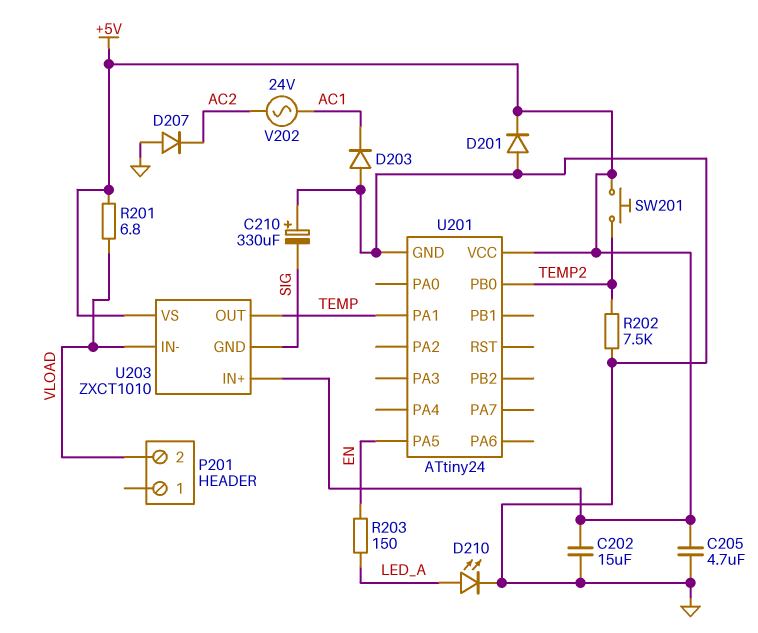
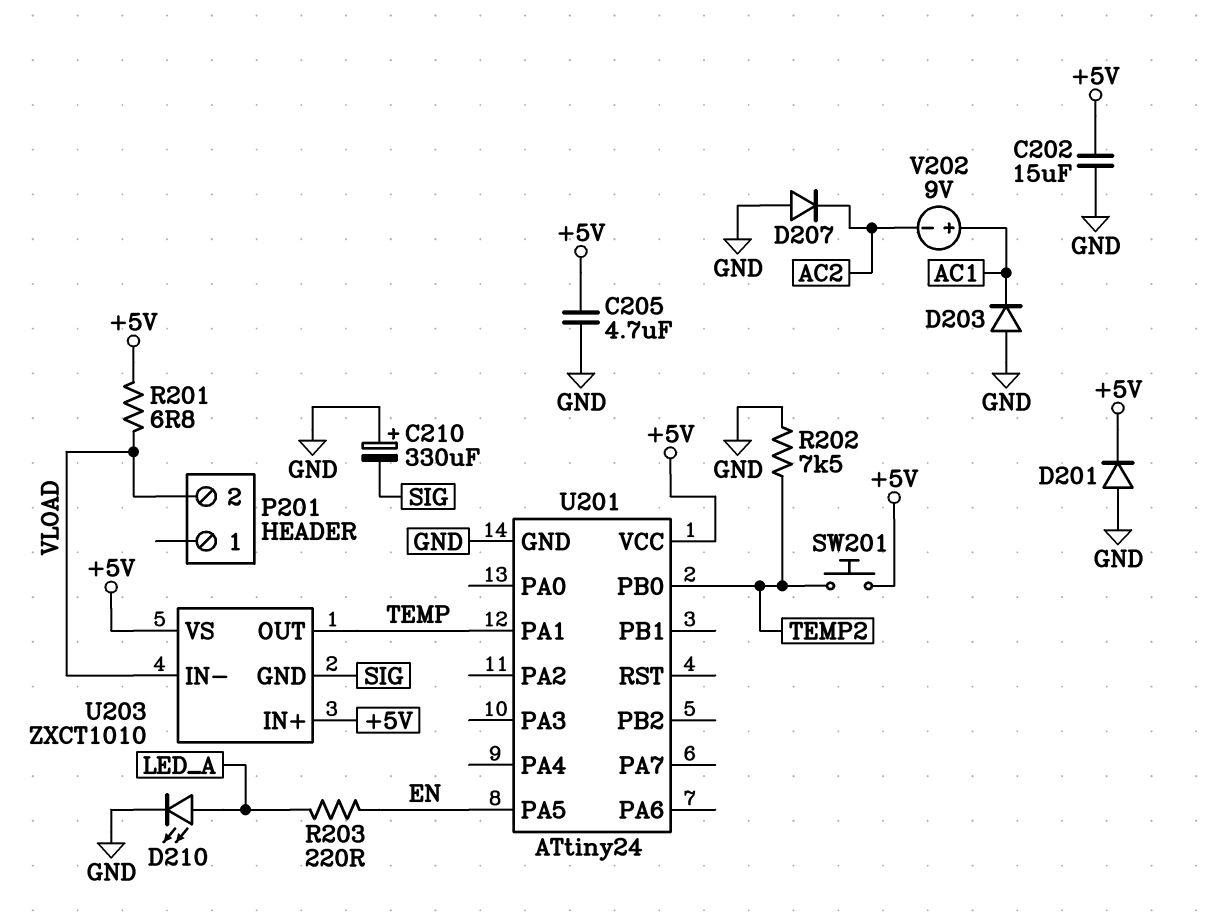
R203: 150 (EN, LED_A) -> 220 (EN, LED_A)
V202: AC 24V (AC1, AC2) -> 9V (plus AC1, minus AC2)

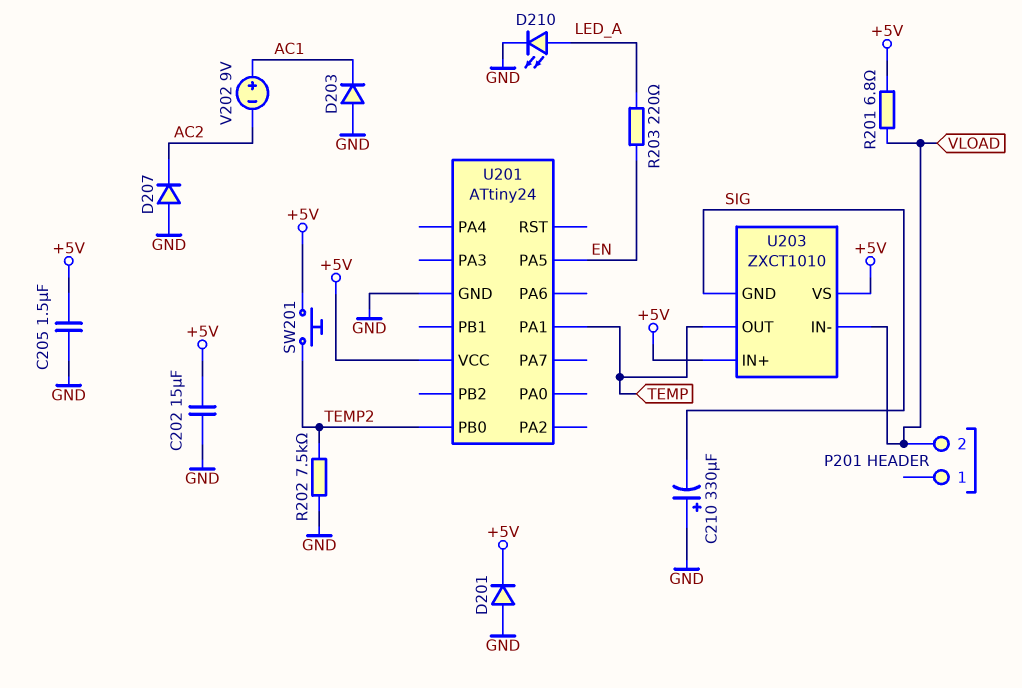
C205: 4.7uF (+5V, GND) -> 1.5uF (+5V, GND)

